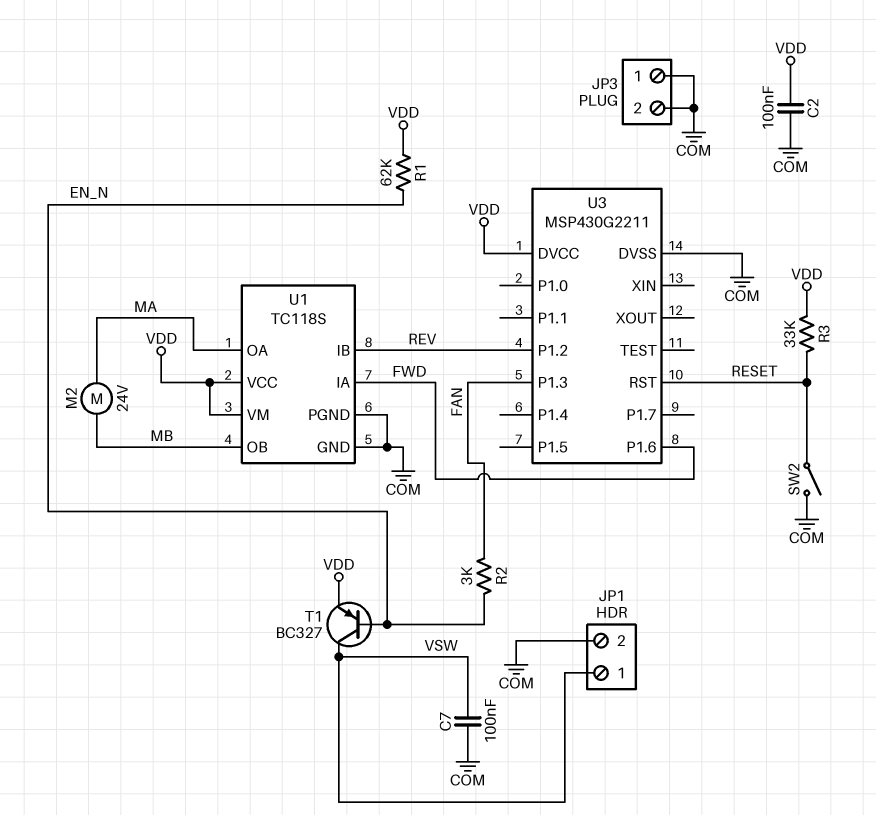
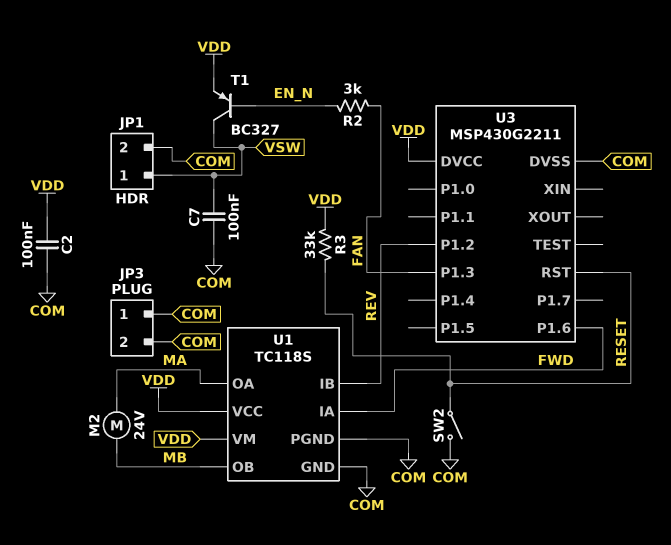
R1: 62k (EN_N, VDD) -> none

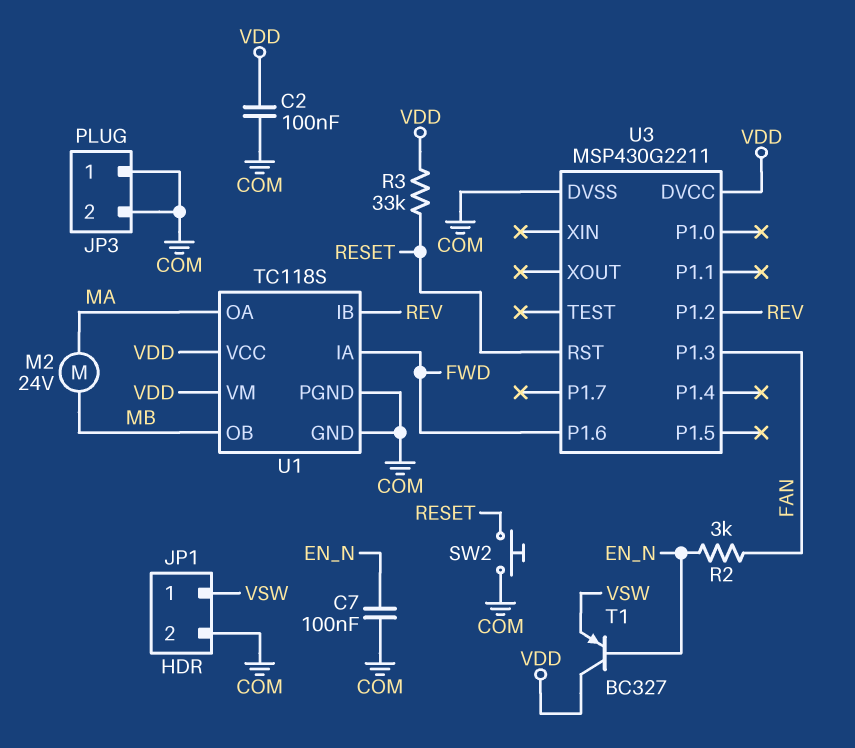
C7: 100nF (COM, VSW) -> 100nF (COM, EN_N)
SW2: switch (COM, RESET) -> button (COM, RESET)
T1: PNP BC327 (B EN_N, C VSW, E VDD) -> PNP BC327 (B EN_N, C VDD, E VSW)

